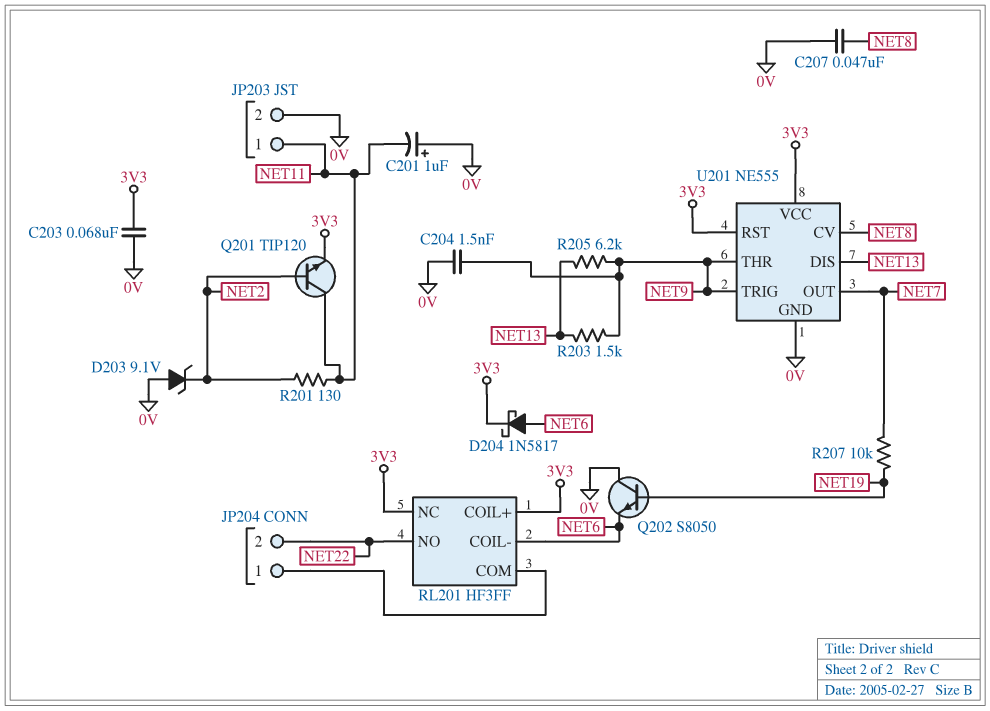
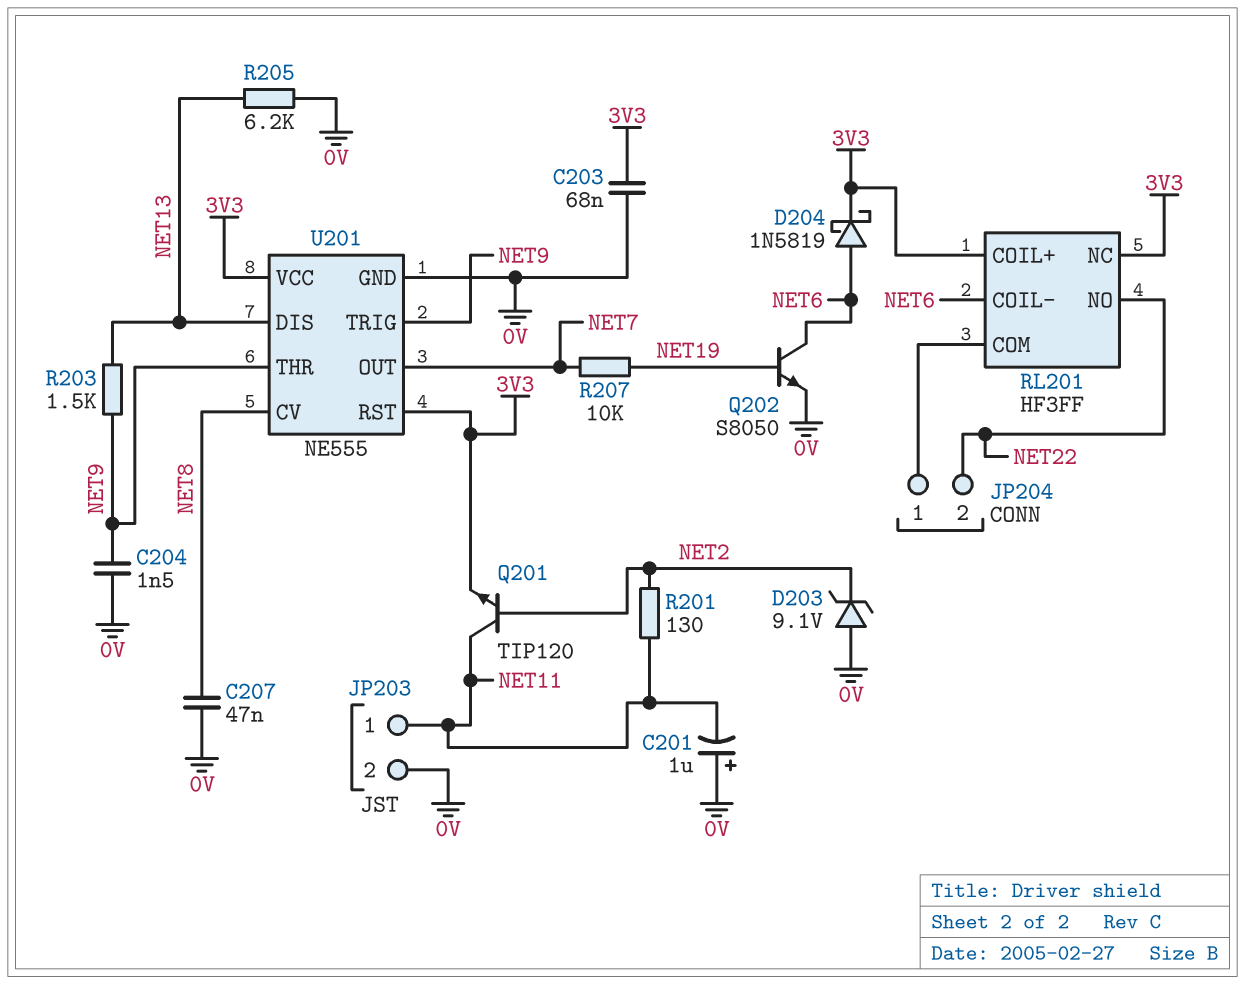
D204: schottky 1N5817 (A NET6, K 3V3) -> schottky 1N5819 (A NET6, K 3V3)
Q202: NPN S8050 (B NET19, C 0V, E NET6) -> NPN S8050 (B NET19, C NET6, E 0V)
R205: 6.2k (NET9, NET13) -> 6.2k (0V, NET13)

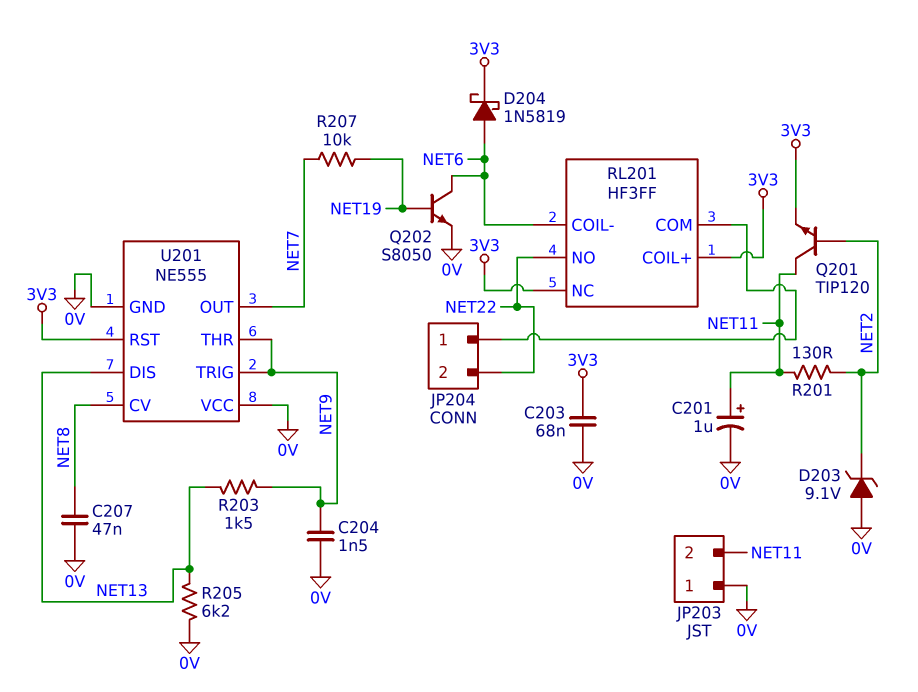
C201: 1uF (plus 0V, minus NET11) -> 1uF (plus NET11, minus 0V)
JP203 pin 1: NET11 -> 0V
JP203 pin 2: 0V -> NET11
U201 pin VCC: 3V3 -> 0V

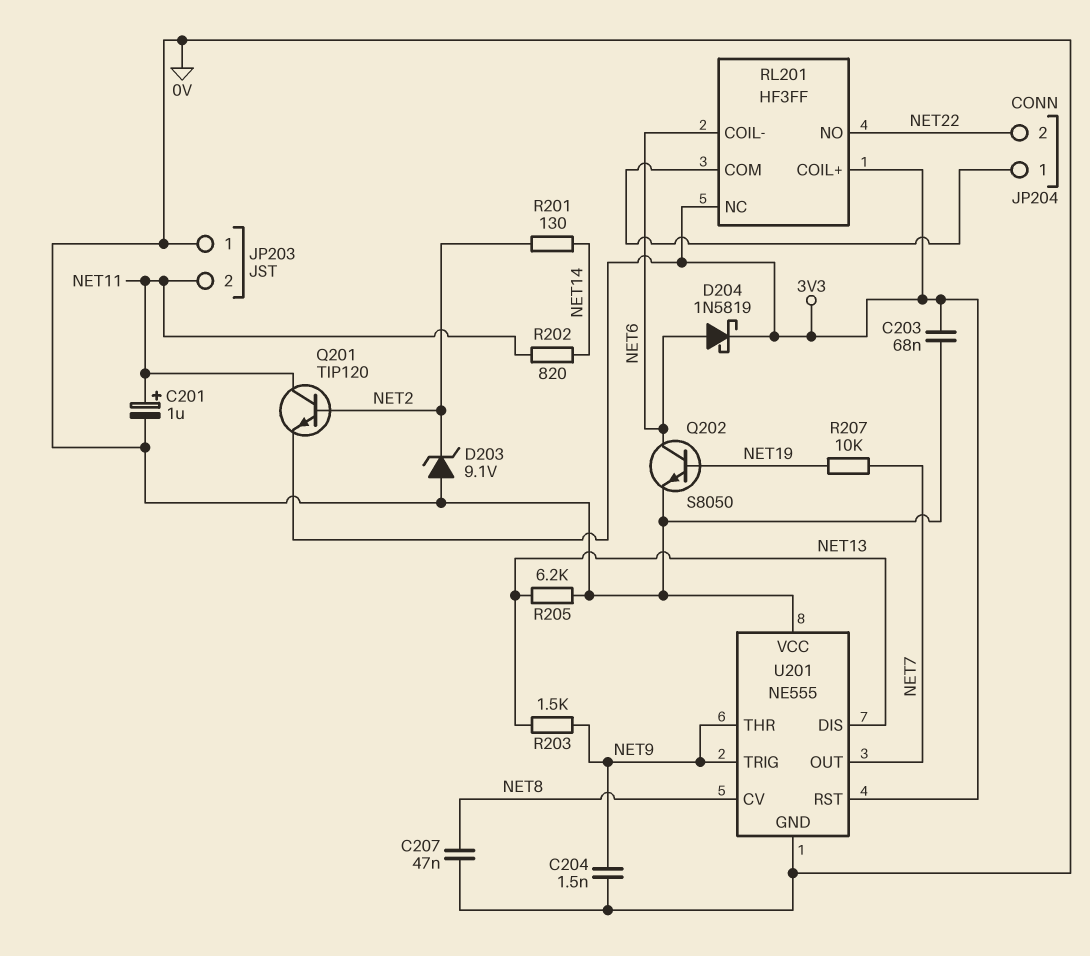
R201: 130 (NET2, NET11) -> 130 (NET2, NET14)
R202: none -> 820 (NET11, NET14)

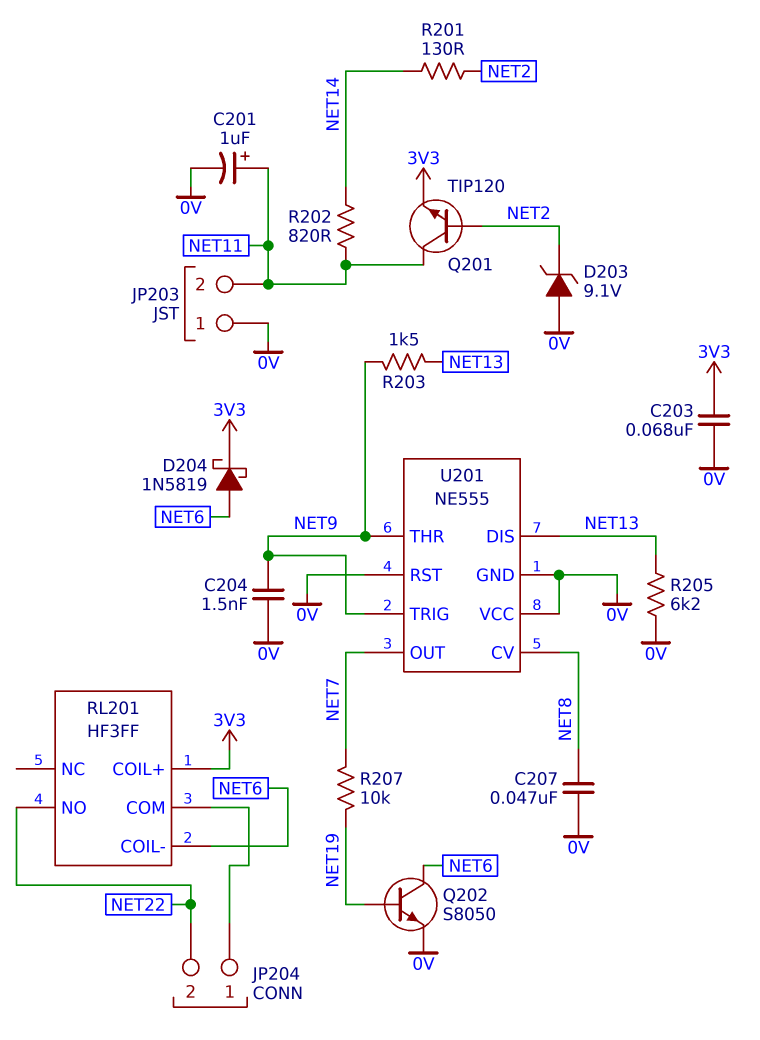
RL201 pin NC: 3V3 -> none
U201 pin RST: 3V3 -> 0V

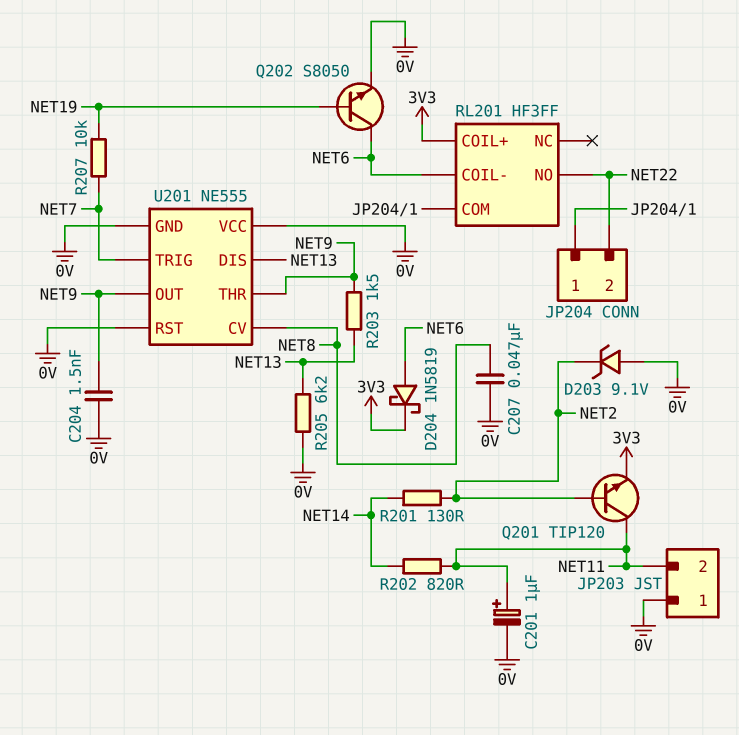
C203: 68nF (0V, 3V3) -> none
U201 pin OUT: NET7 -> NET9
U201 pin TRIG: NET9 -> NET7

